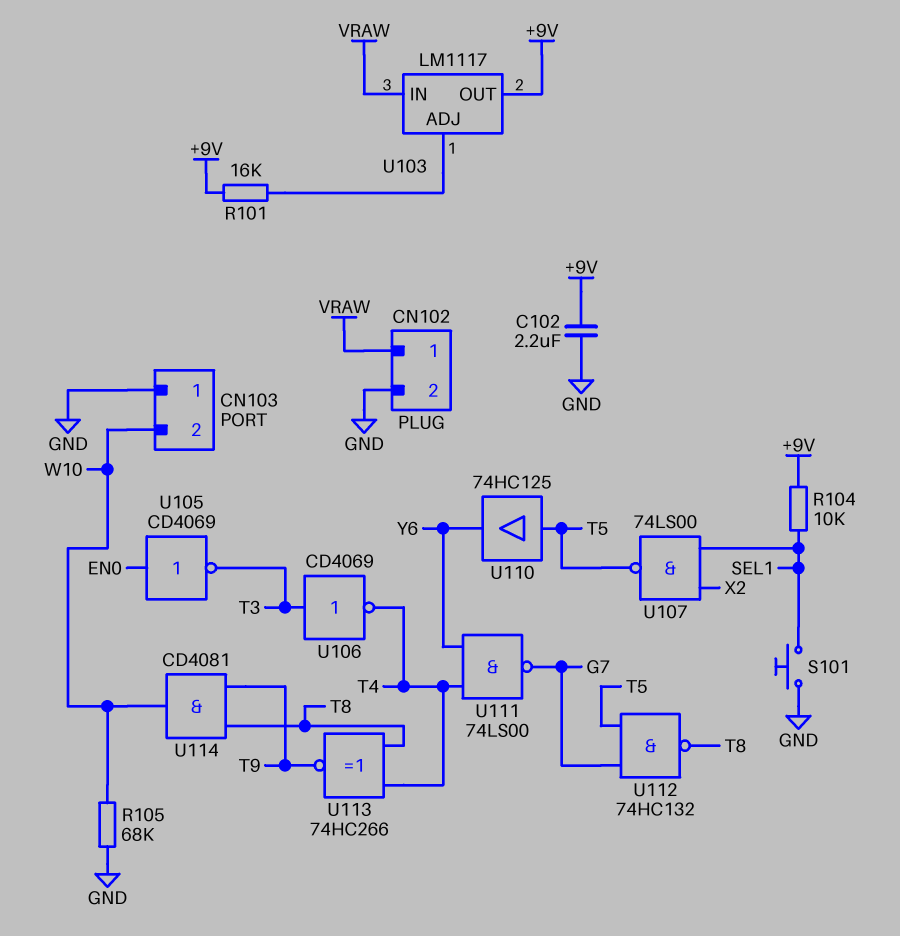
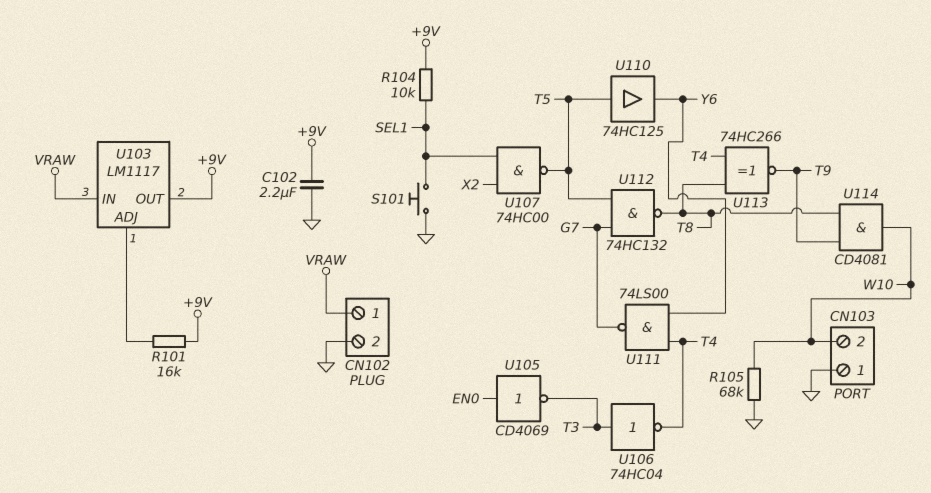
U106: NOT CD4069 (in T3, out T4) -> NOT 74HC04 (in T3, out T4)
U107: NAND 74LS00 (in SEL1, in X2, out T5) -> NAND 74HC00 (in SEL1, in X2, out T5)

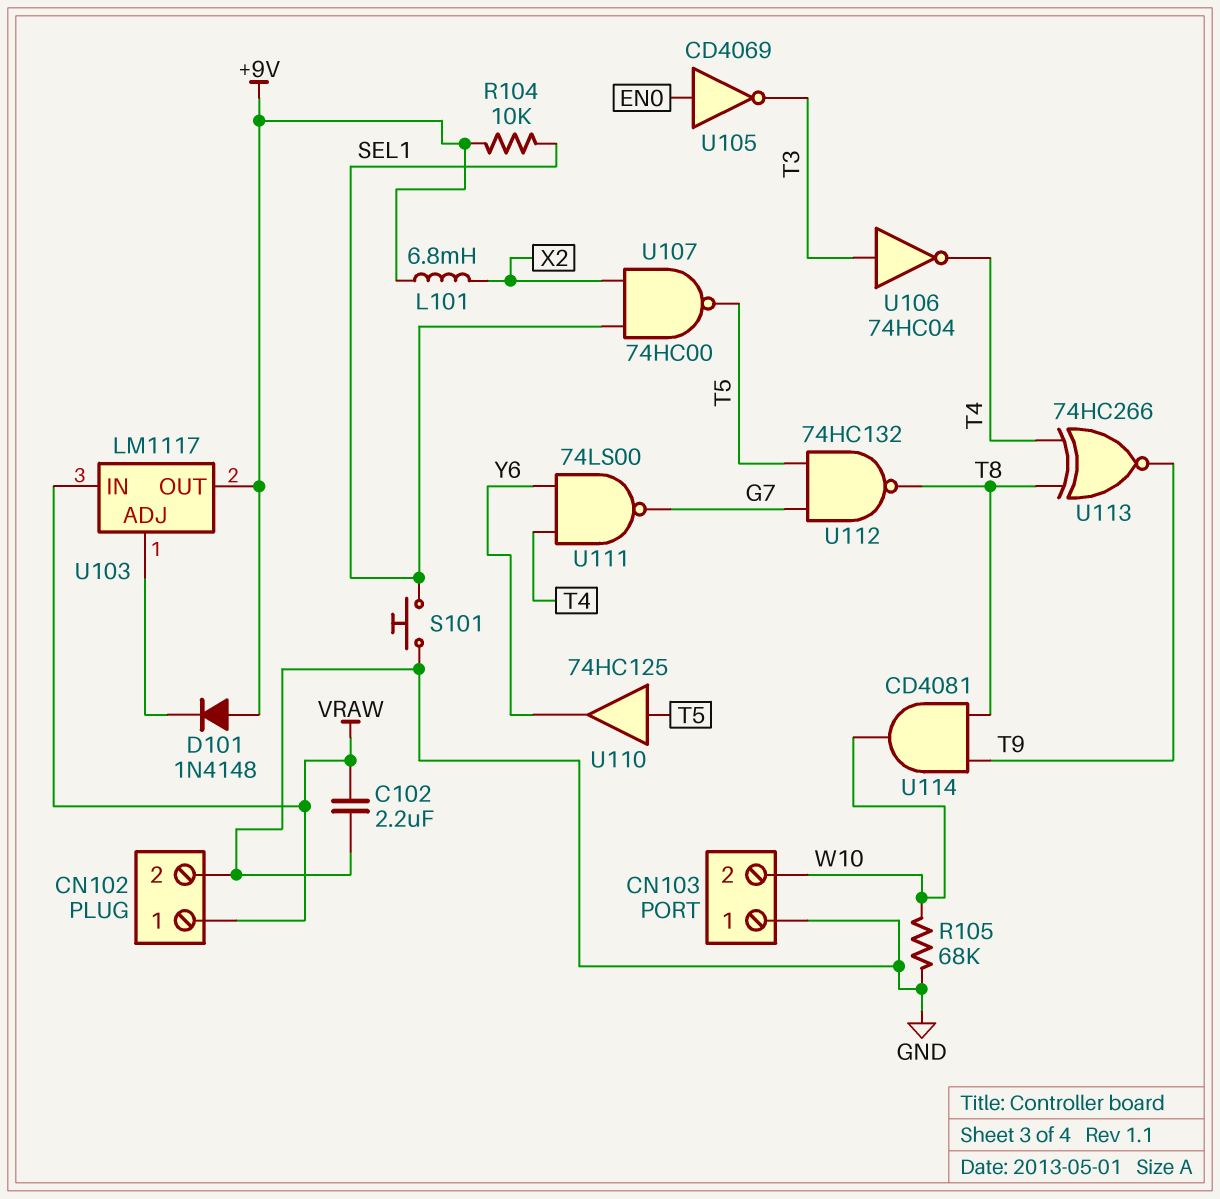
C102: 2.2uF (+9V, GND) -> 2.2uF (GND, VRAW)
D101: none -> diode 1N4148 (A +9V, K U103/ADJ)
L101: none -> 6.8mH (+9V, X2)
R101: 16k (+9V, U103/ADJ) -> none

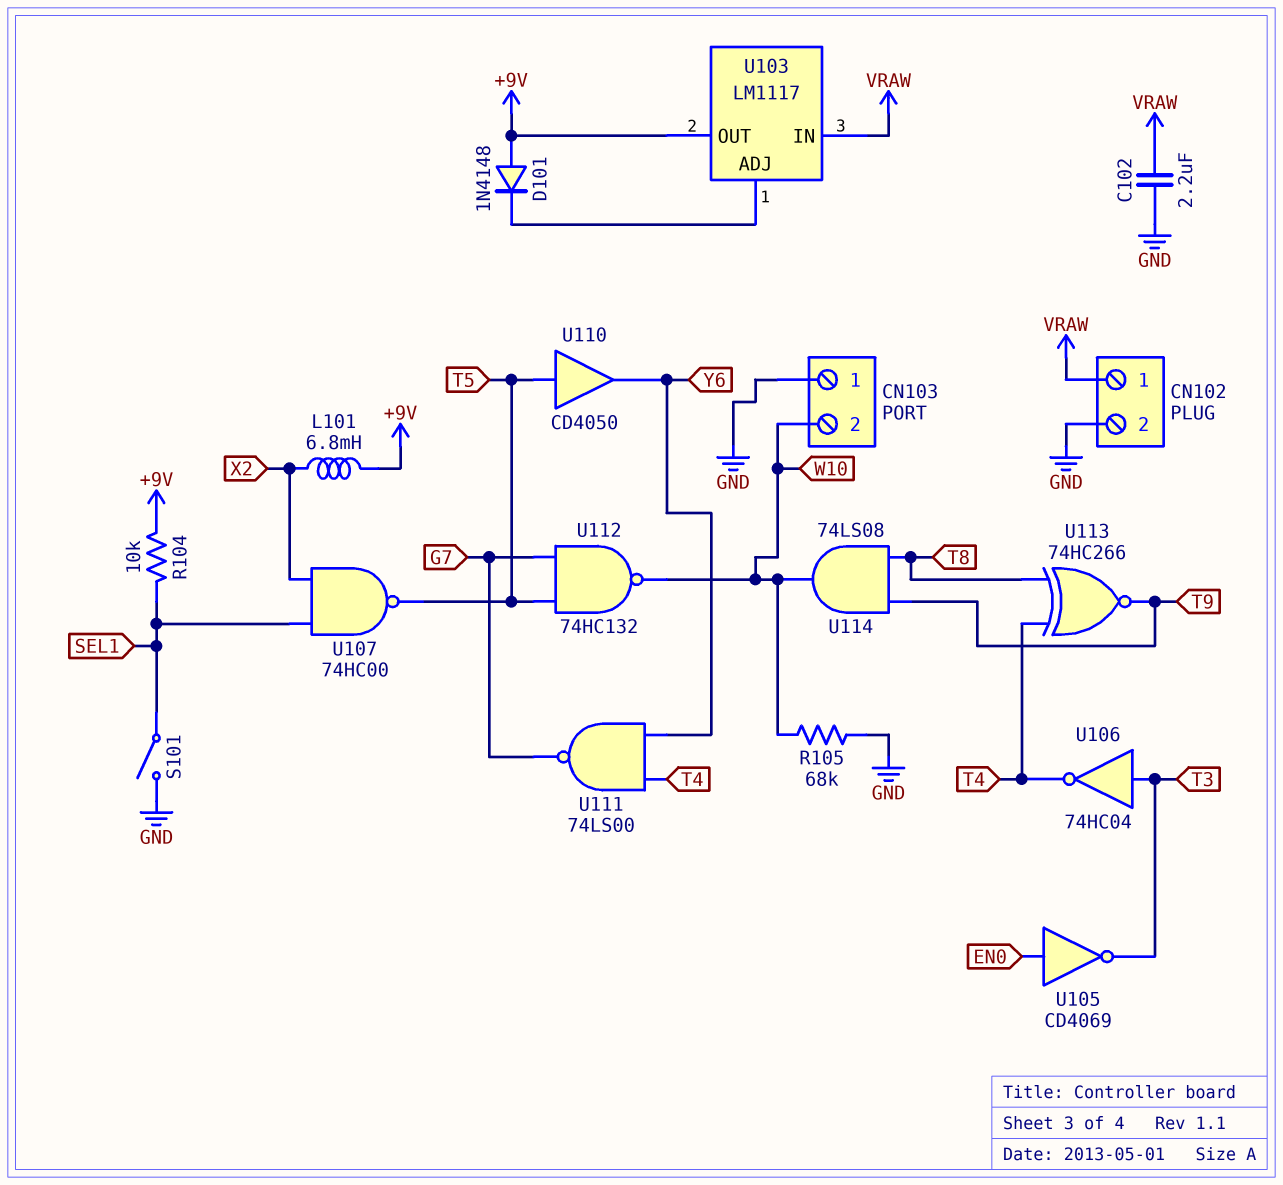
S101: button (GND, SEL1) -> switch (GND, SEL1)
U110: buffer 74HC125 (in T5, out Y6) -> buffer CD4050 (in T5, out Y6)
U112: NAND 74HC132 (in G7, in T5, out T8) -> NAND 74HC132 (in G7, in T5, out W10)
U114: AND CD4081 (in T8, in T9, out W10) -> AND 74LS08 (in T8, in T9, out W10)

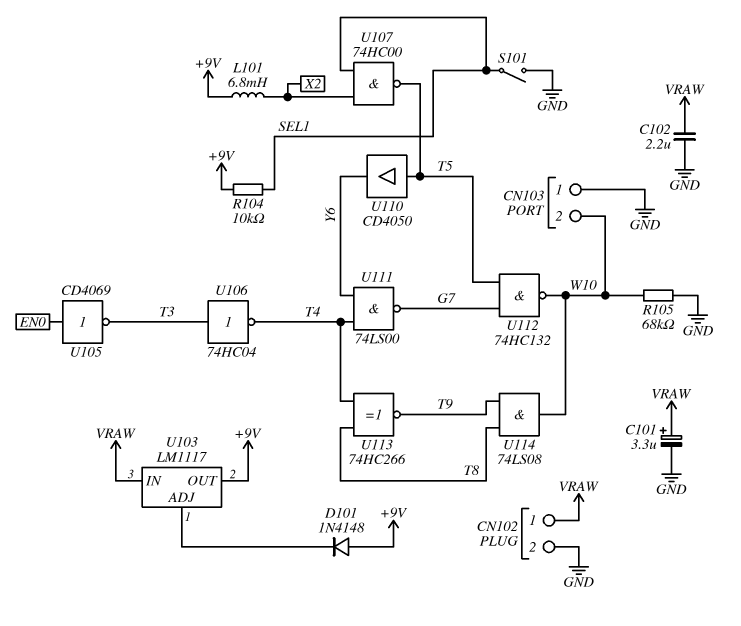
C101: none -> 3.3uF (plus VRAW, minus GND)

